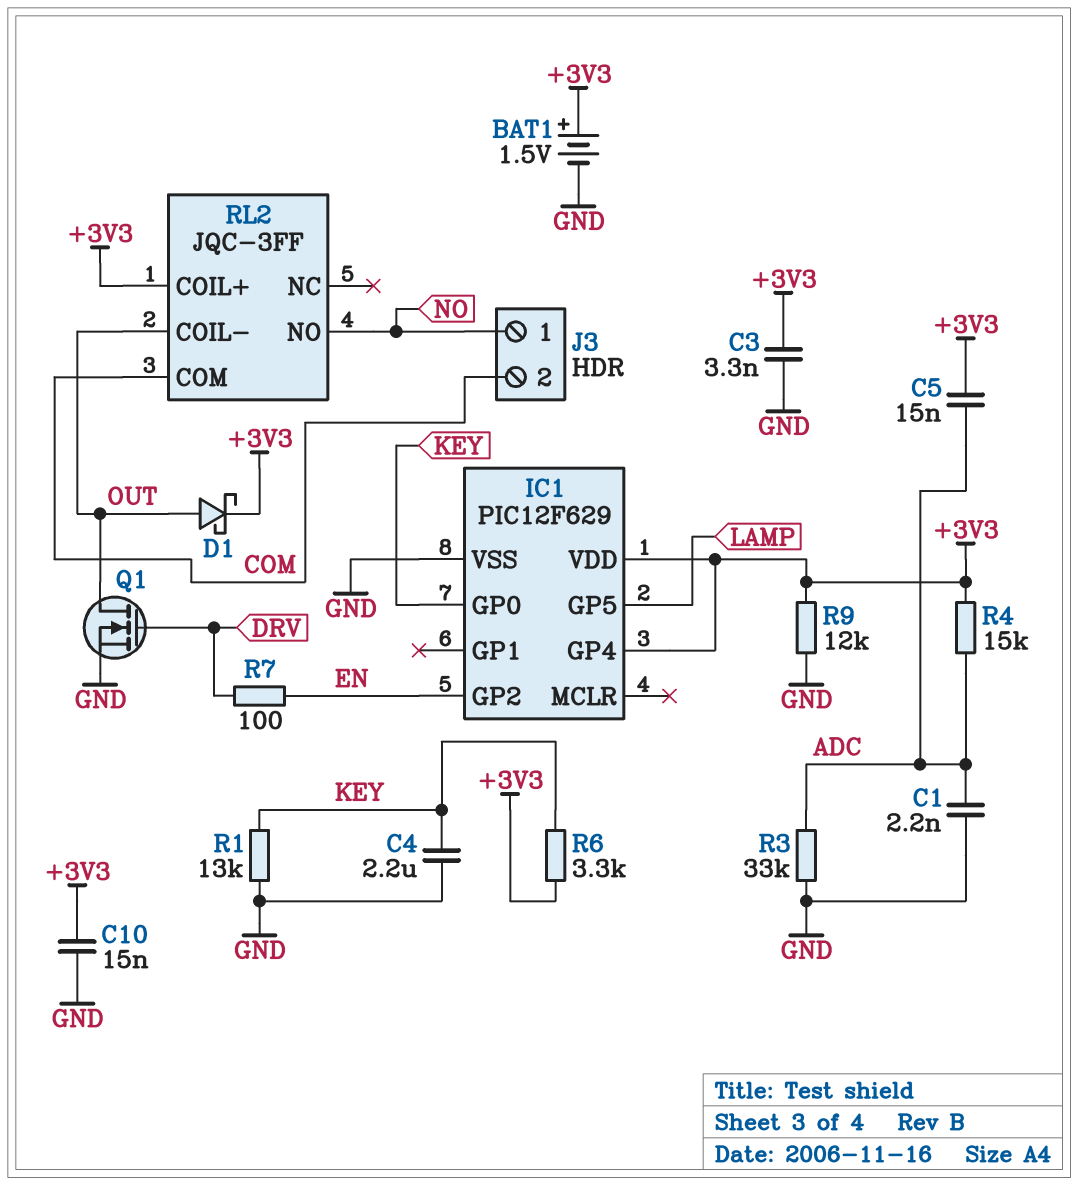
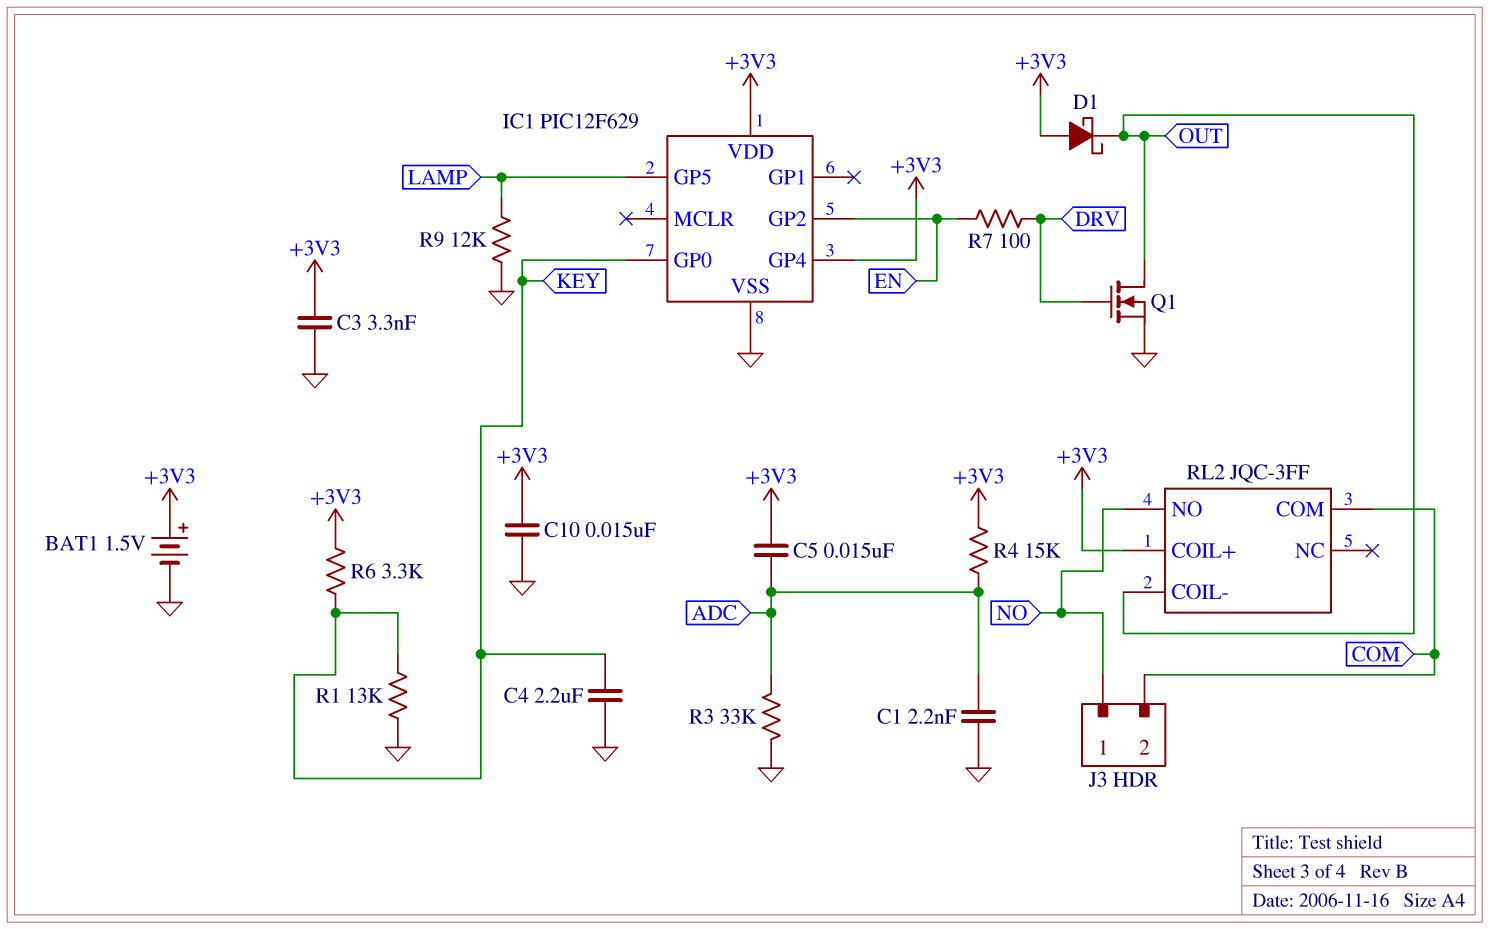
D1: schottky (A OUT, K +3V3) -> schottky (A +3V3, K OUT)
R9: 12k (+3V3, GND) -> 12k (GND, LAMP)

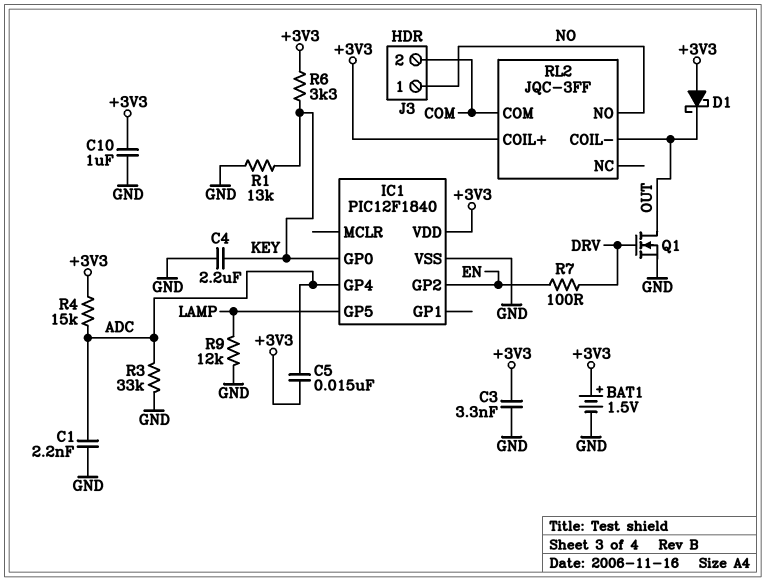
C10: 15nF (+3V3, GND) -> 1uF (+3V3, GND)
IC1: PIC12F629 -> PIC12F1840
IC1 pin GP4: +3V3 -> ADC

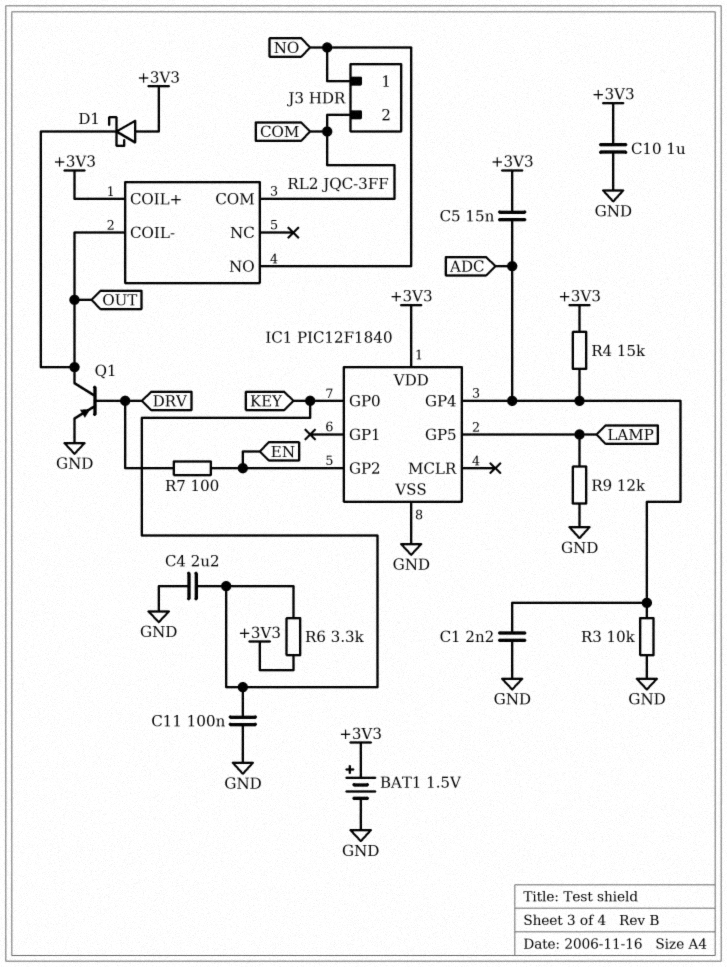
C3: 3.3nF (+3V3, GND) -> none
C11: none -> 100nF (GND, KEY)
Q1: NMOS (G DRV, D OUT, S GND) -> PNP (B DRV, C OUT, E GND)
R1: 13k (GND, KEY) -> none
R3: 33k (ADC, GND) -> 10k (ADC, GND)

